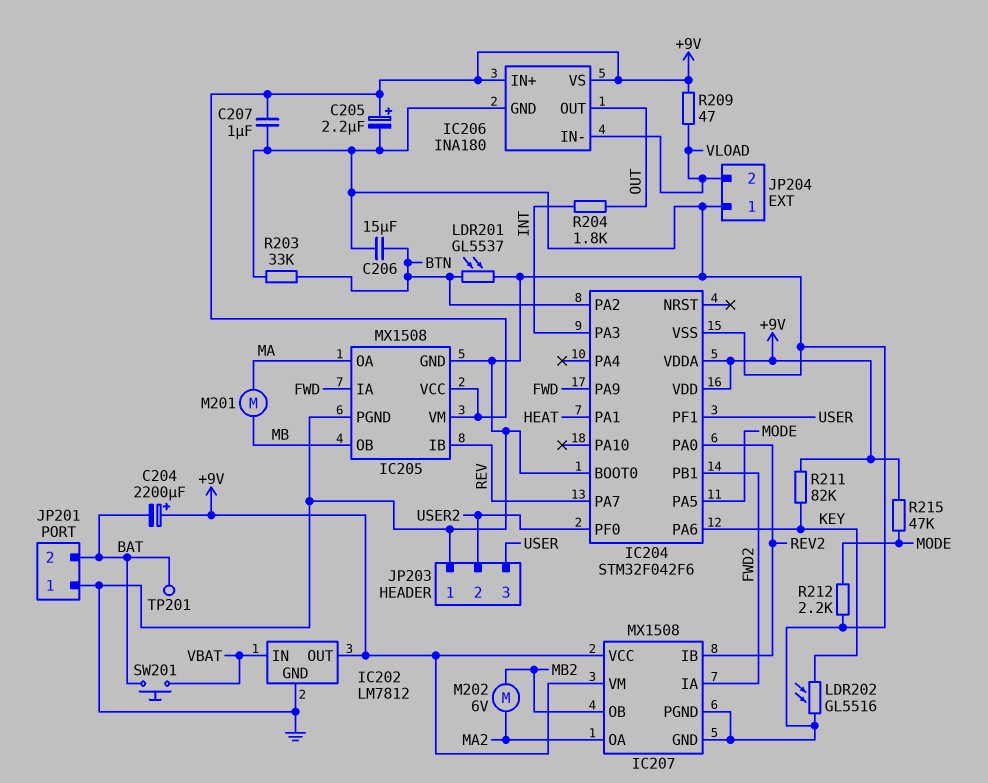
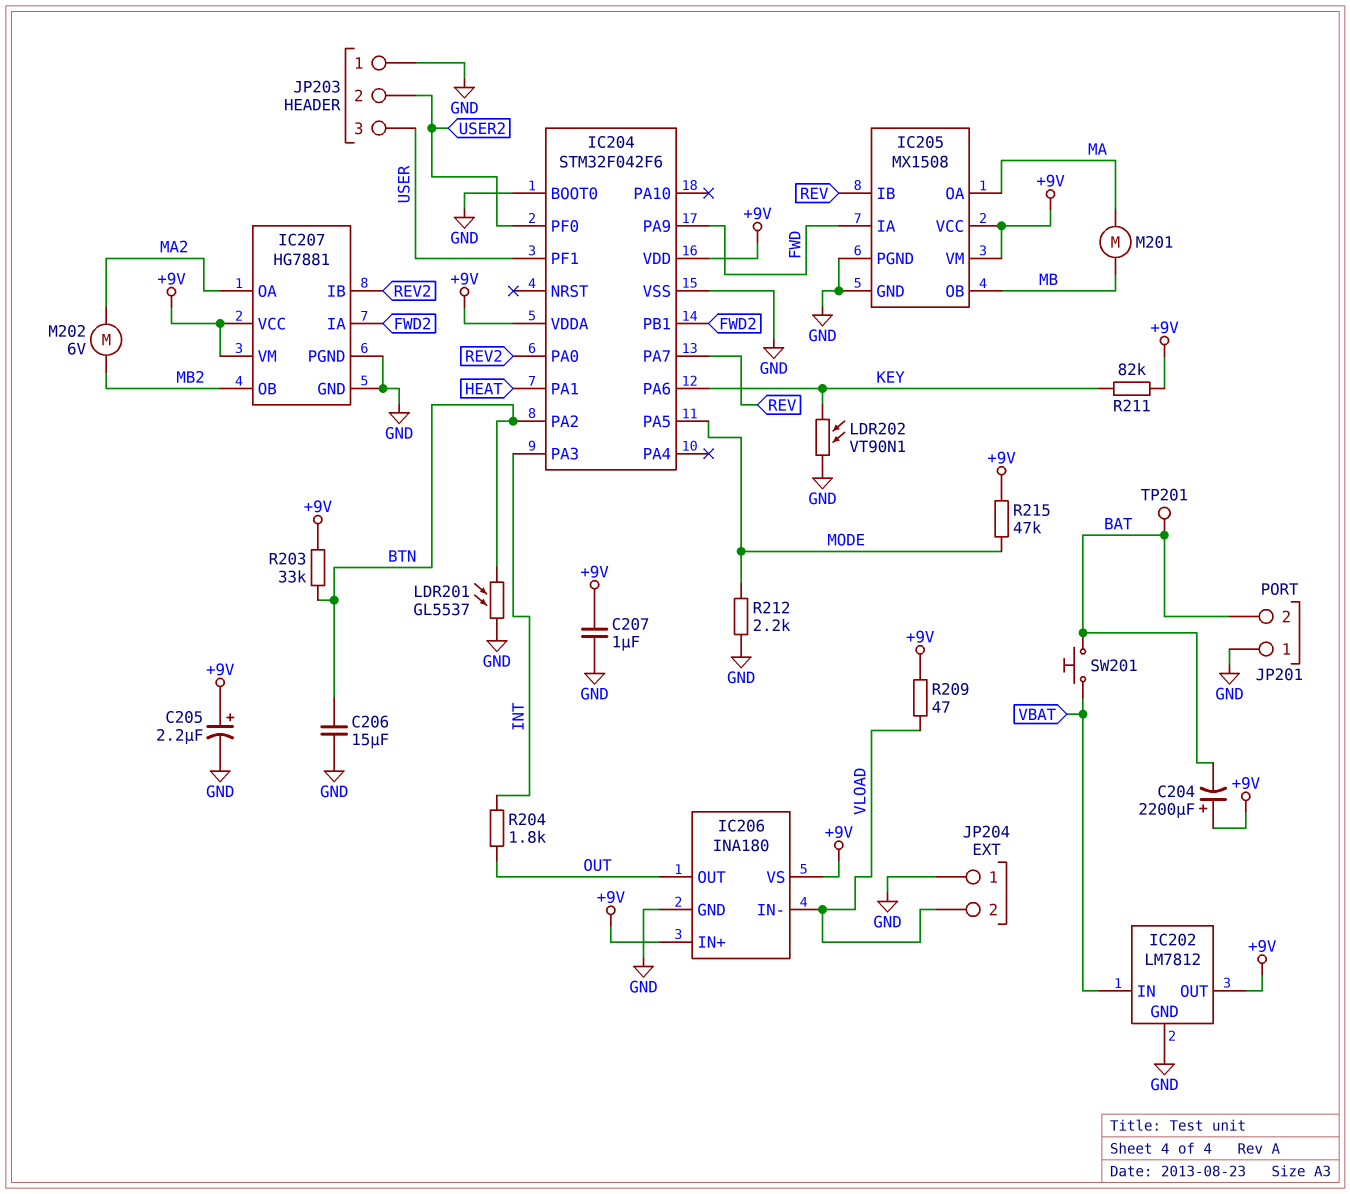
IC207: MX1508 -> HG7881
LDR202: GL5516 (GND, KEY) -> VT90N1 (GND, KEY)
R203: 33k (BTN, GND) -> 33k (+9V, BTN)

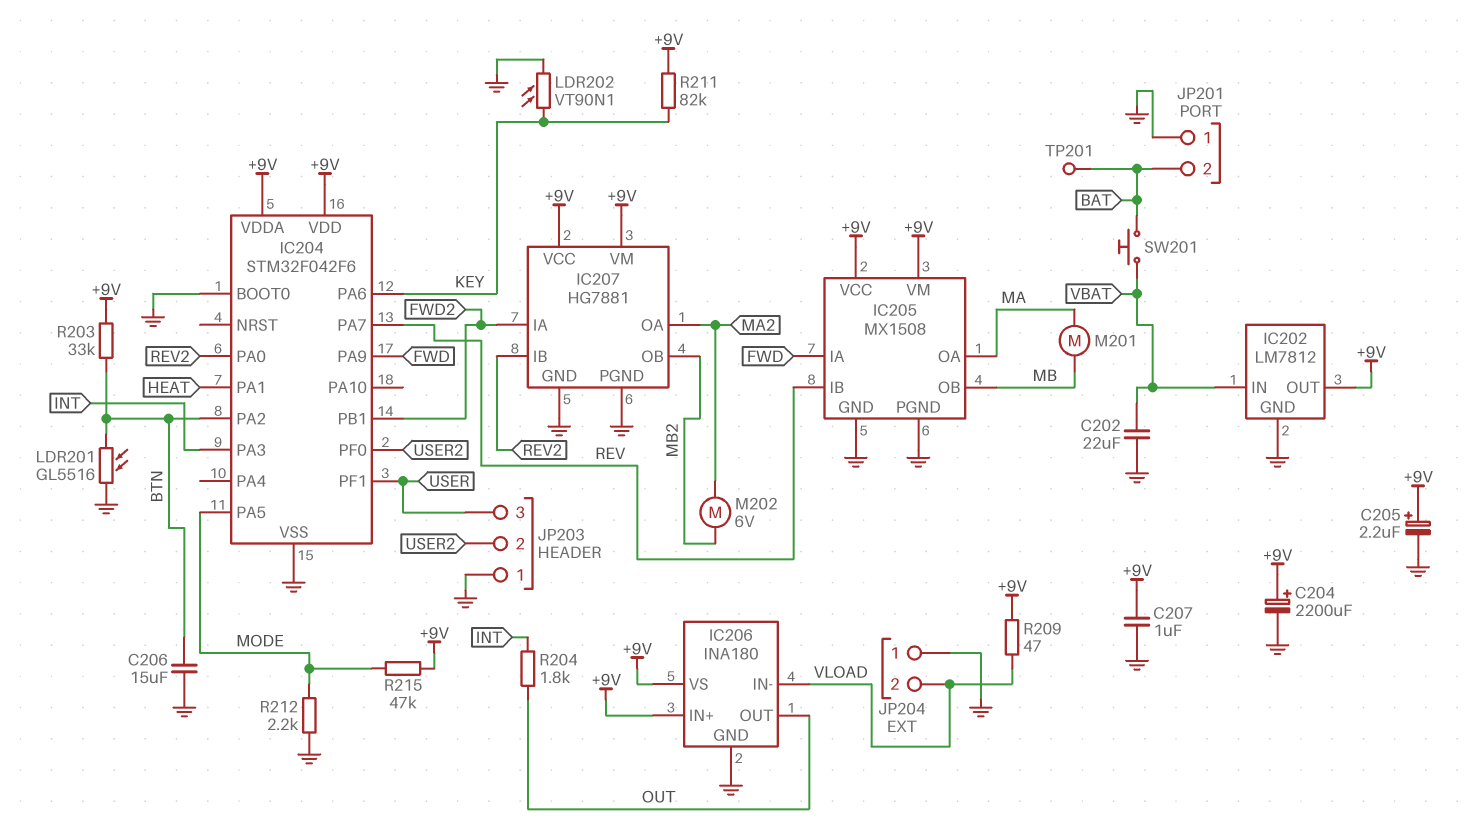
C202: none -> 22uF (GND, VBAT)
C204: 2200uF (plus +9V, minus BAT) -> 2200uF (plus +9V, minus GND)
LDR201: GL5537 (BTN, GND) -> GL5516 (BTN, GND)

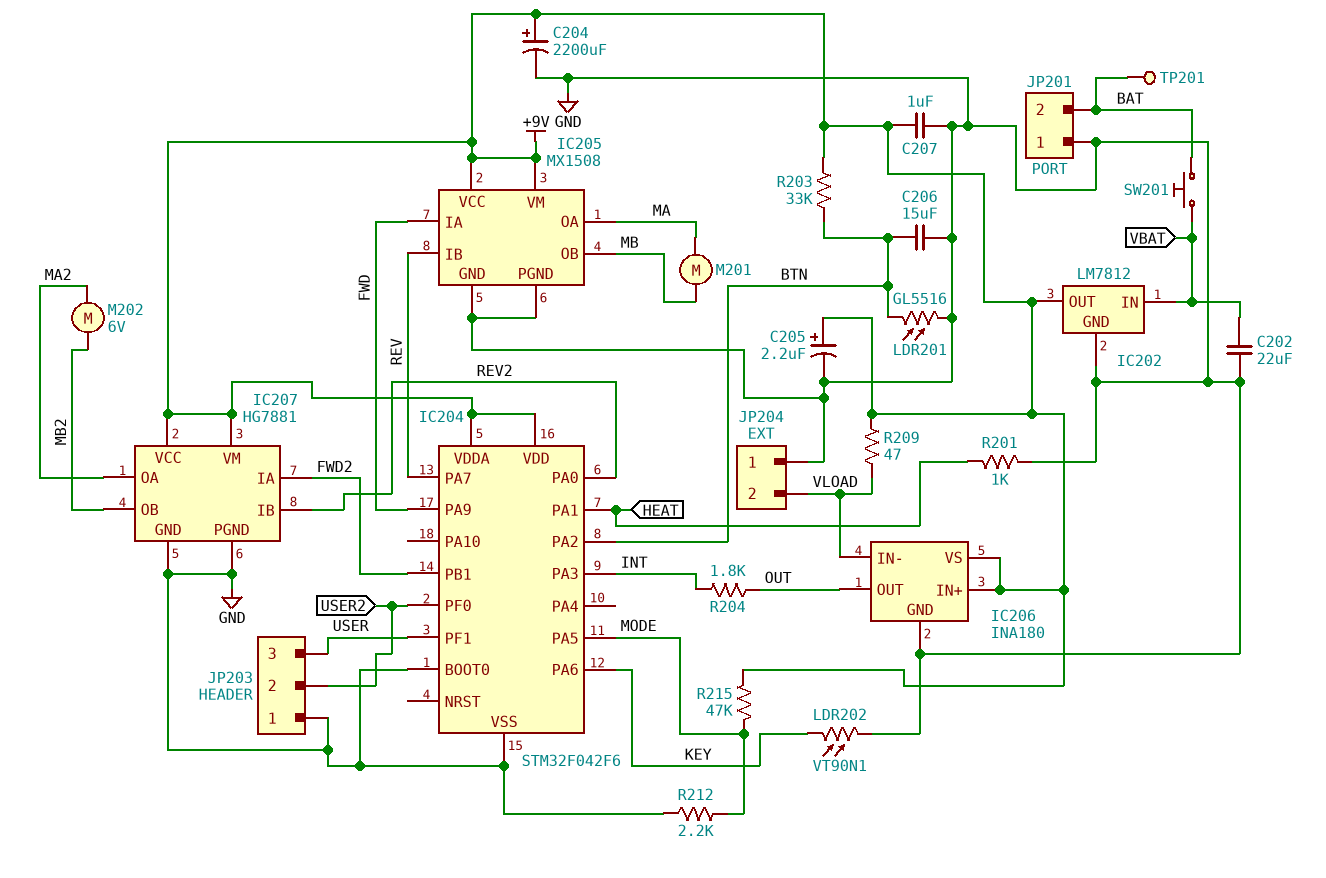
R201: none -> 1k (GND, HEAT)
R211: 82k (+9V, KEY) -> none

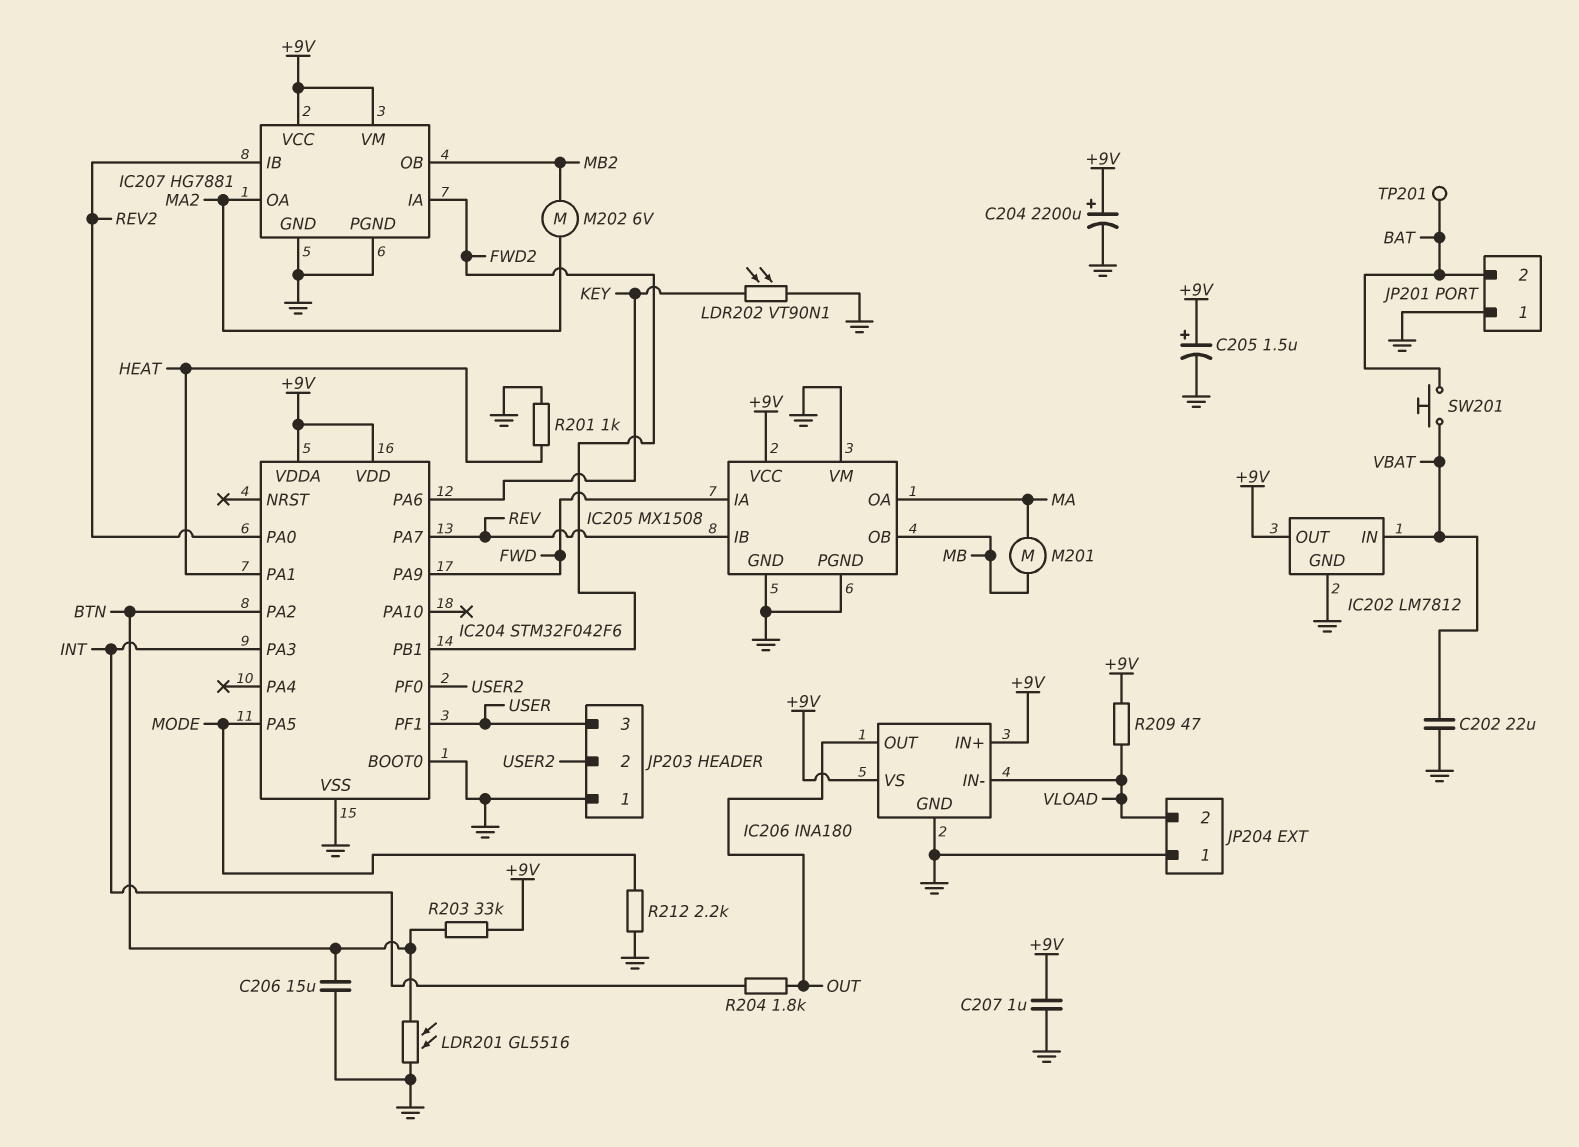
C205: 2.2uF (plus +9V, minus GND) -> 1.5uF (plus +9V, minus GND)
IC205 pin VM: +9V -> GND
R215: 47k (+9V, MODE) -> none

